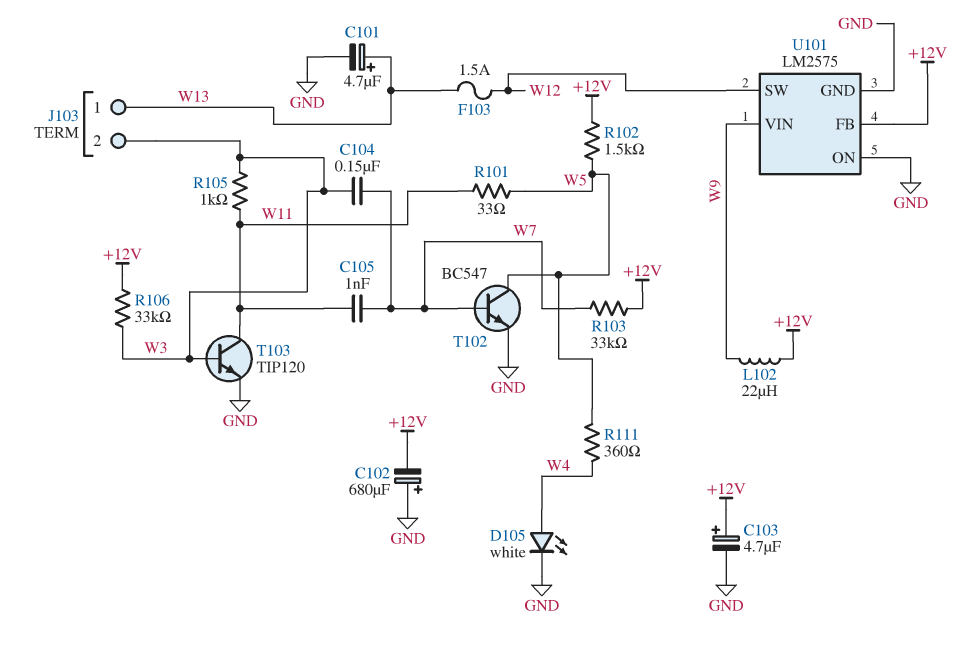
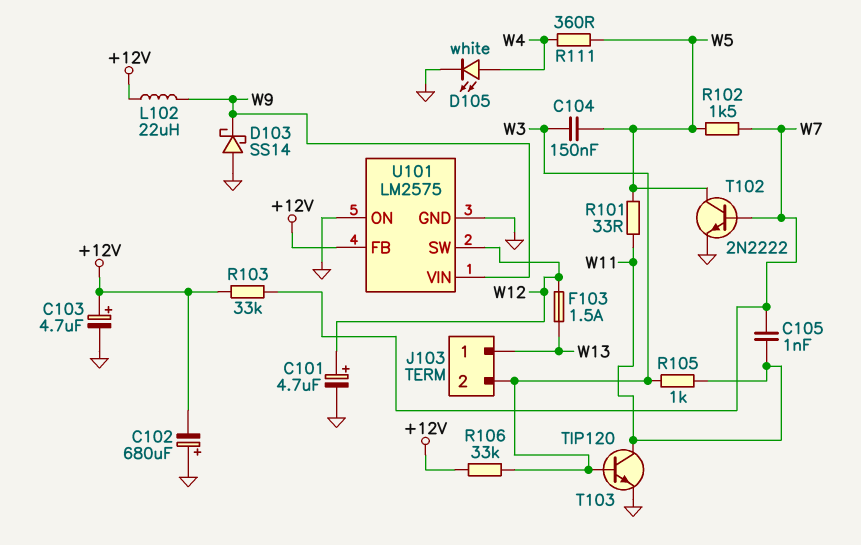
C101: 4.7uF (plus W13, minus GND) -> 4.7uF (plus W12, minus GND)
C104: 150nF (W3, W7) -> 150nF (W3, W5)
D103: none -> schottky SS14 (A GND, K W9)
R102: 1.5k (+12V, W5) -> 1.5k (W5, W7)
T102: NPN BC547 (B W7, C W5, E GND) -> NPN 2N2222 (B W7, C W5, E GND)

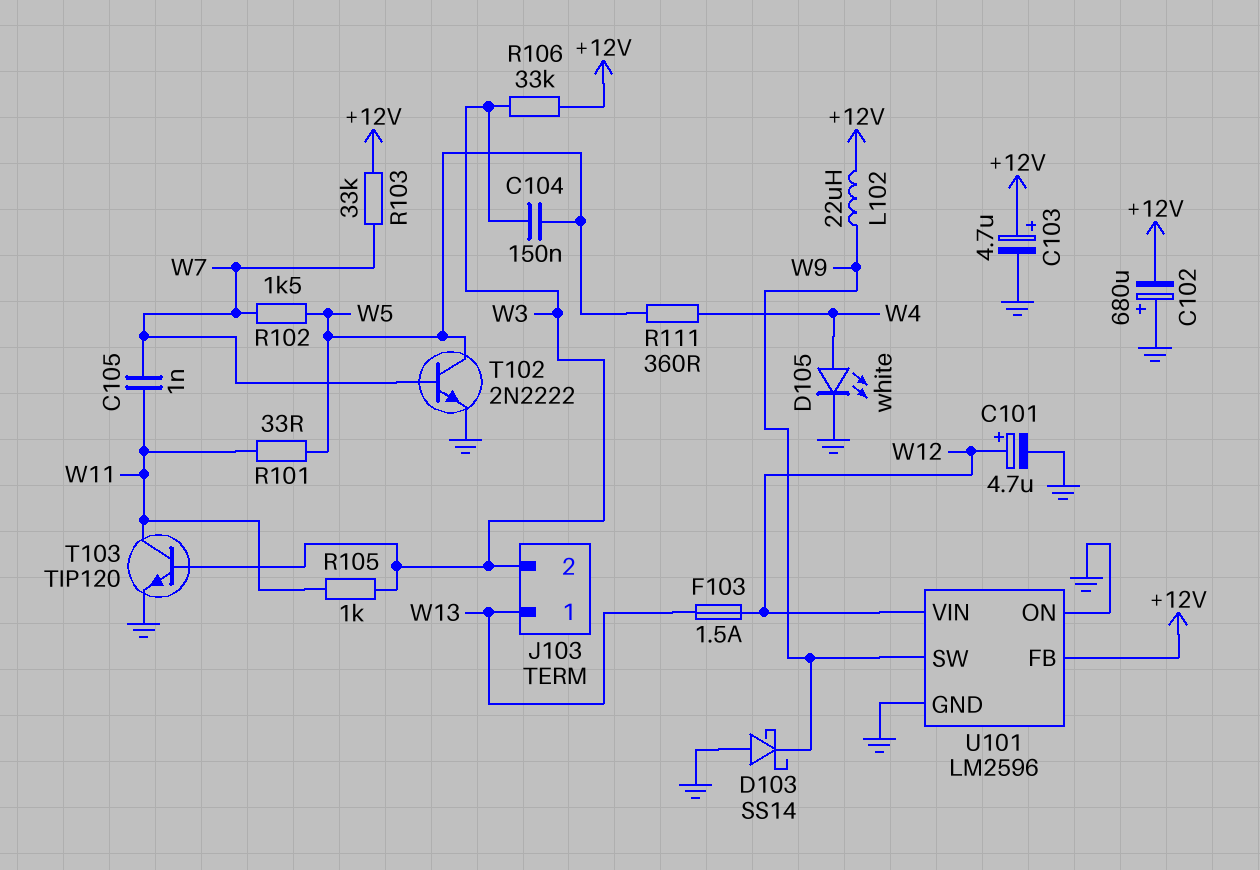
U101: LM2575 -> LM2596
U101 pin SW: W12 -> W9
U101 pin VIN: W9 -> W12

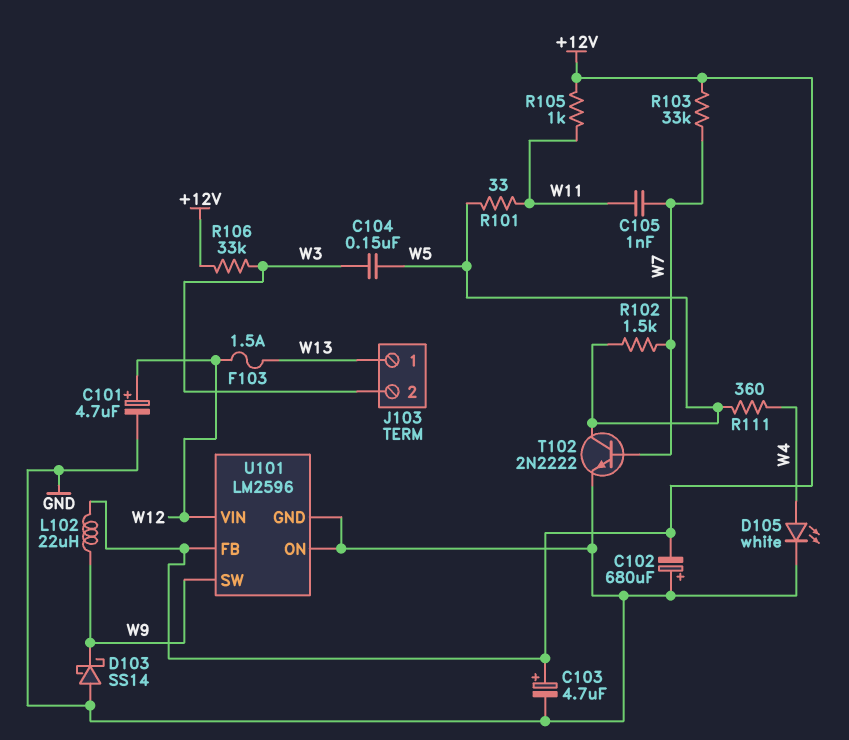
R105: 1k (W3, W11) -> 1k (+12V, W11)
T103: NPN TIP120 (B W3, C W11, E GND) -> none

